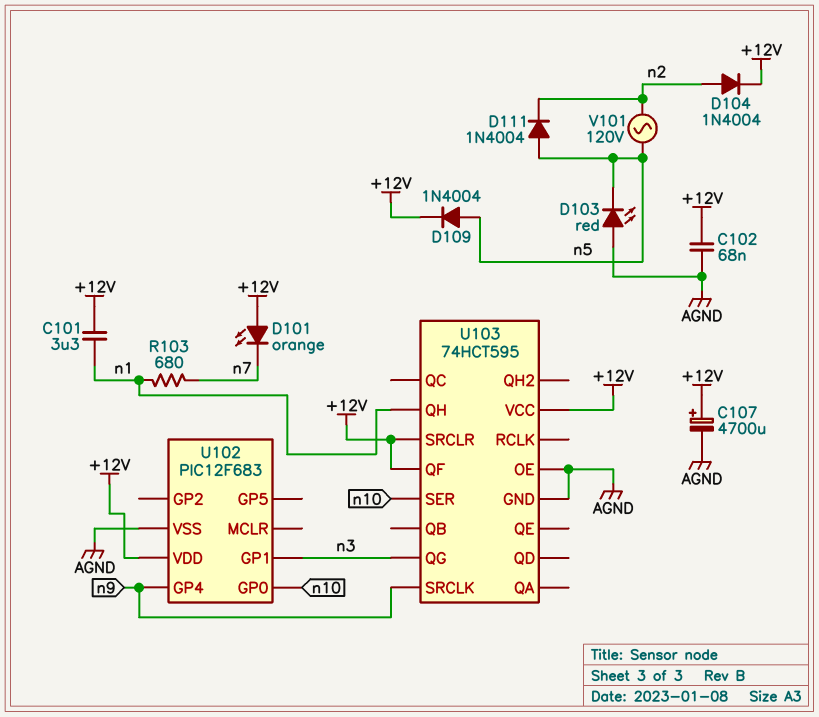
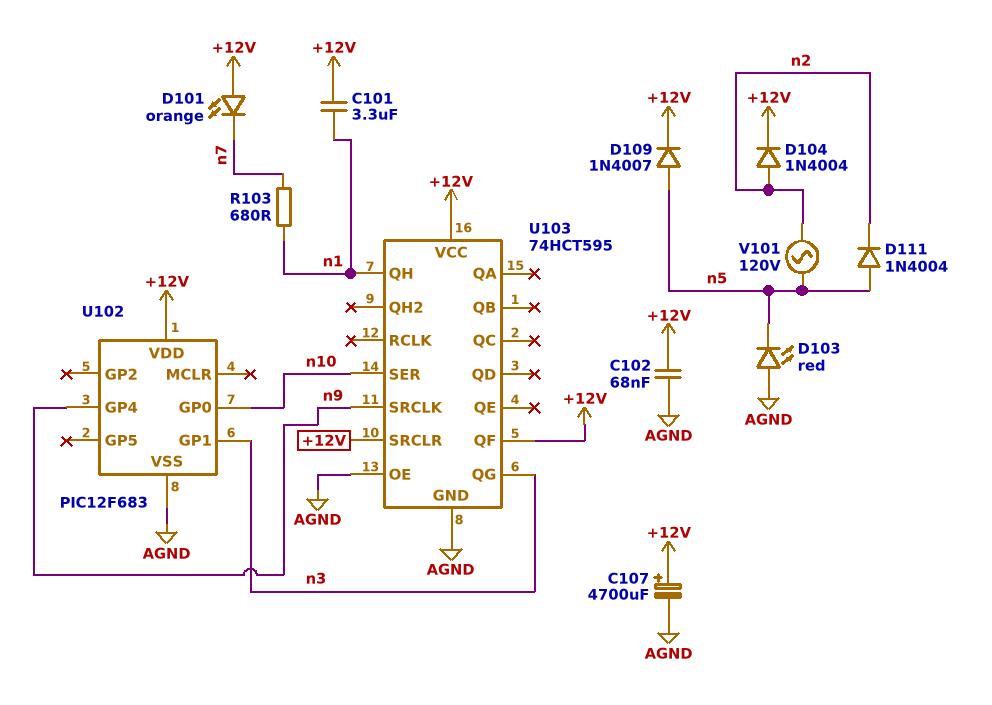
D109: diode 1N4004 (A n5, K +12V) -> diode 1N4007 (A n5, K +12V)

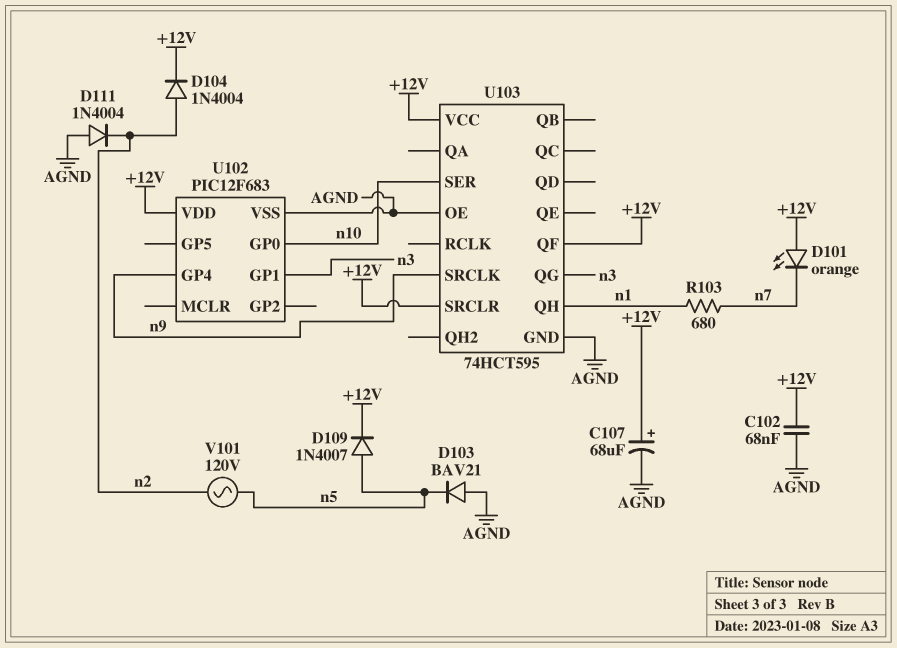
C101: 3.3uF (+12V, n1) -> none
C107: 4700uF (plus +12V, minus AGND) -> 68uF (plus +12V, minus AGND)
D103: LED red (A AGND, K n5) -> diode BAV21 (A AGND, K n5)
D111: diode 1N4004 (A n5, K n2) -> diode 1N4004 (A AGND, K n2)

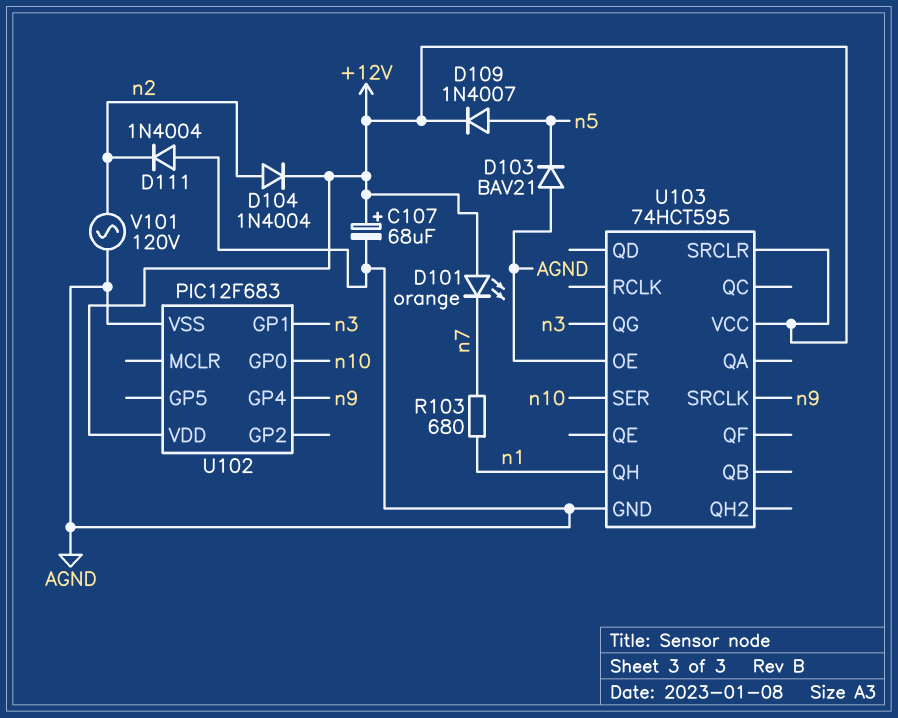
C102: 68nF (+12V, AGND) -> none
U103 pin QF: +12V -> none
V101: AC 120V (n2, n5) -> AC 120V (AGND, n2)

